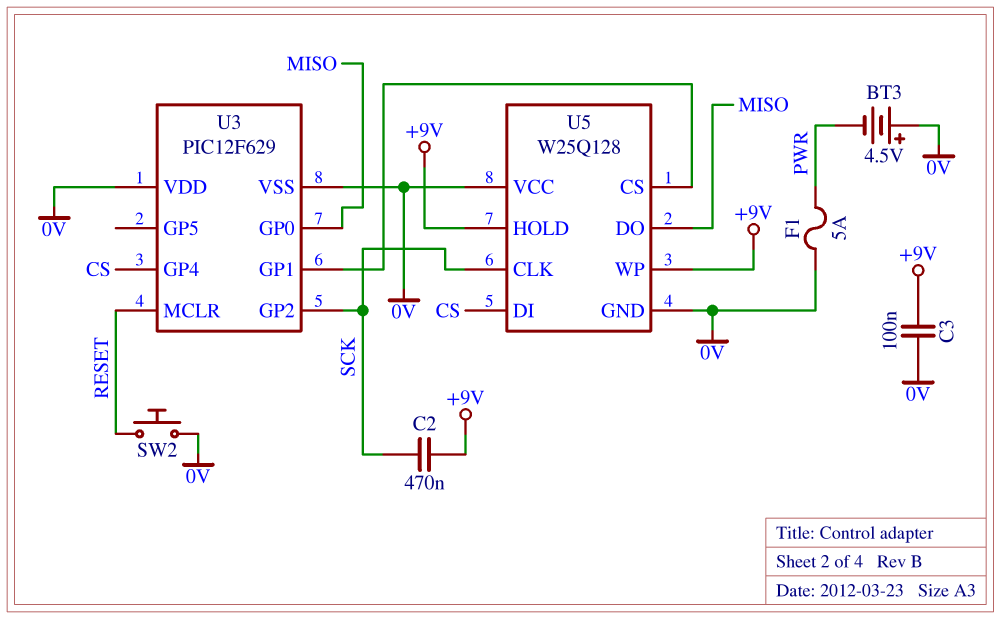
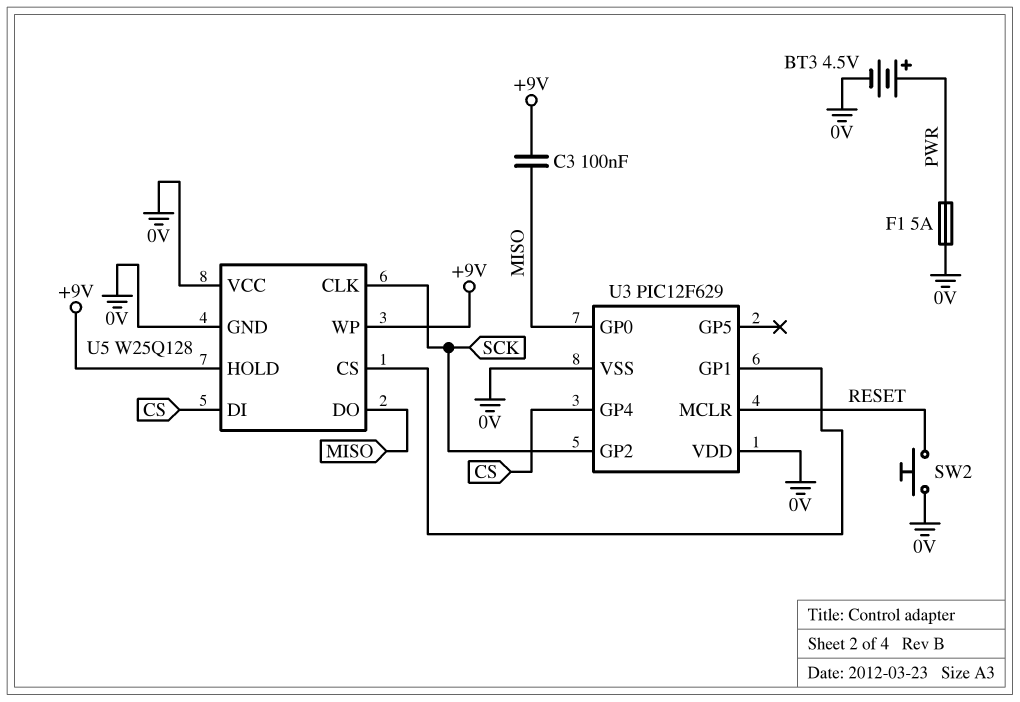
BT3: 4.5V (plus 0V, minus PWR) -> 4.5V (plus PWR, minus 0V)
C2: 470nF (+9V, SCK) -> none
C3: 100nF (+9V, 0V) -> 100nF (+9V, MISO)

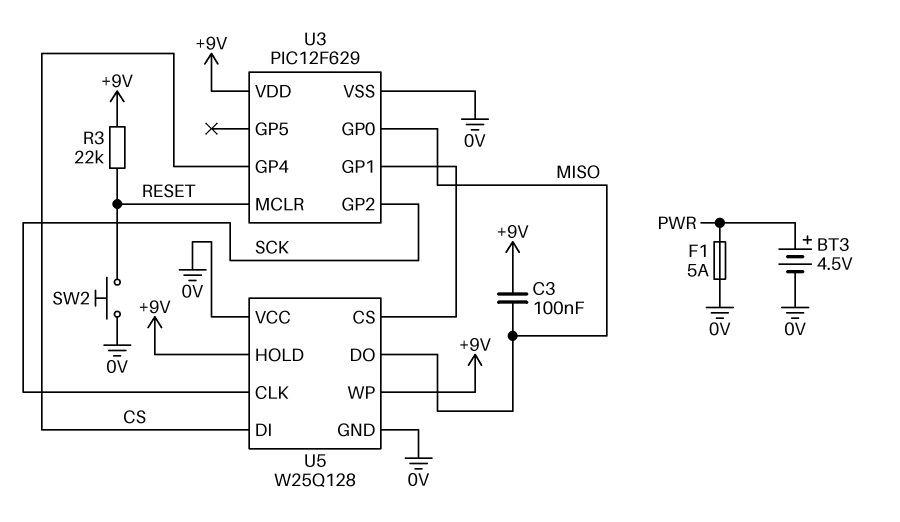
R3: none -> 22k (+9V, RESET)
U3 pin VDD: 0V -> +9V

